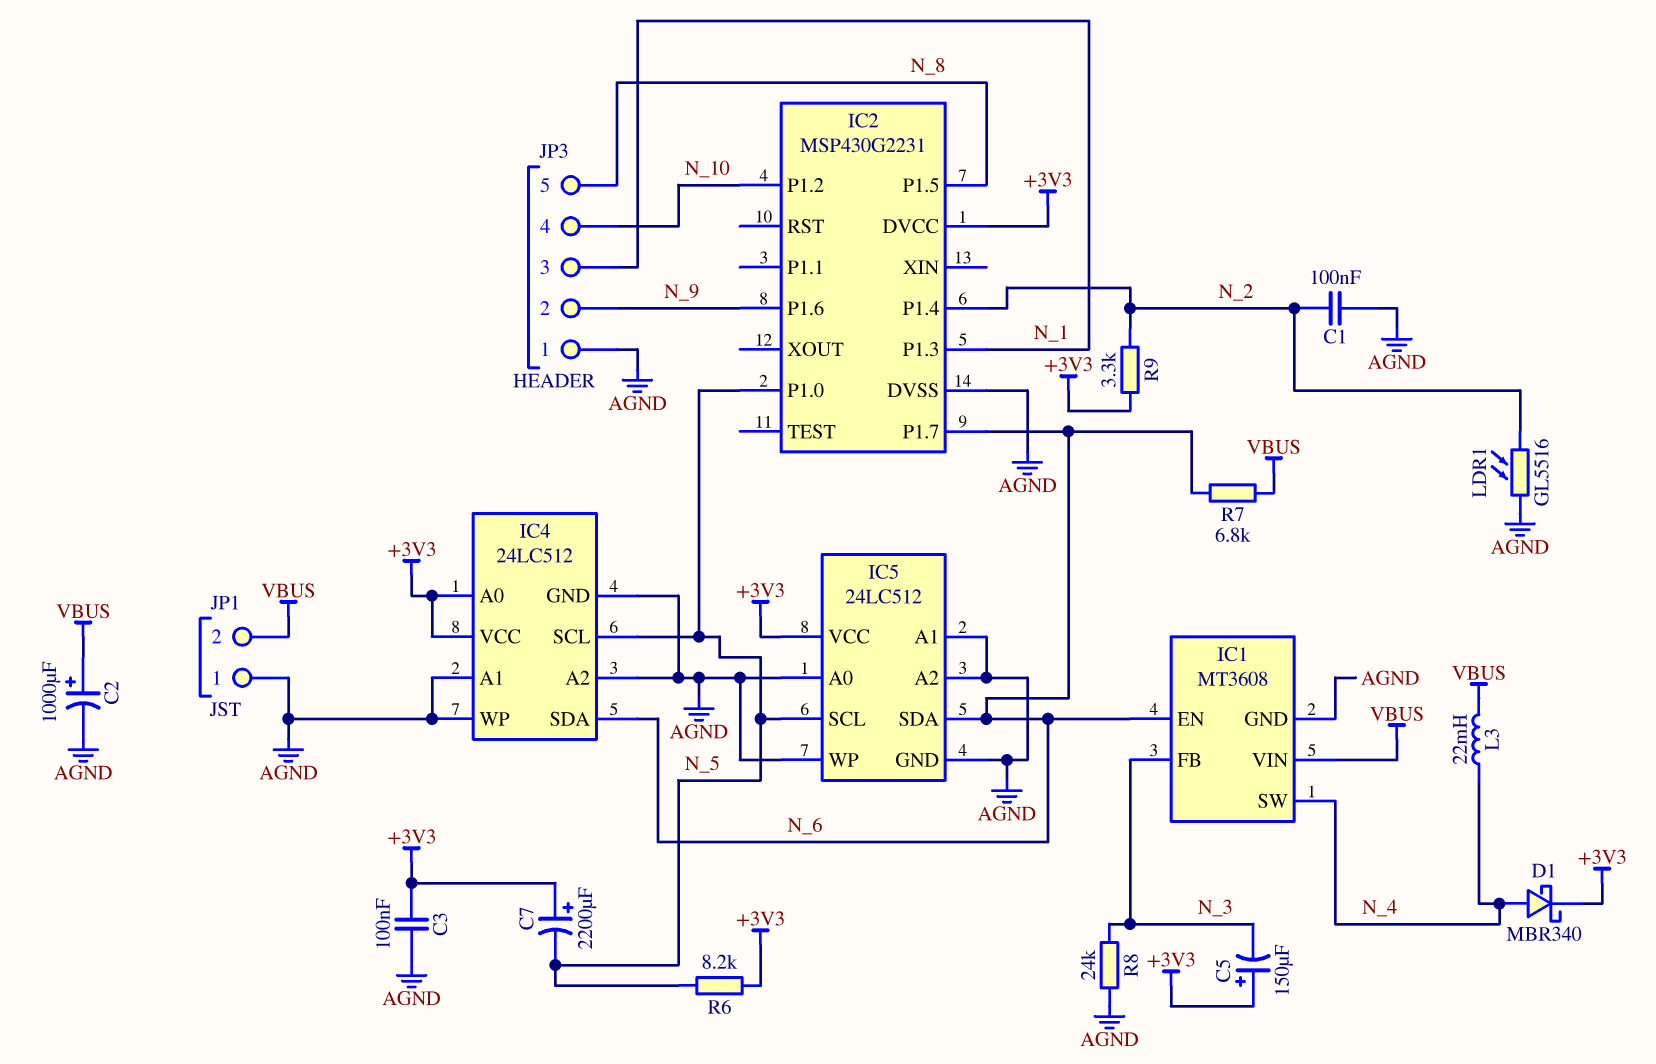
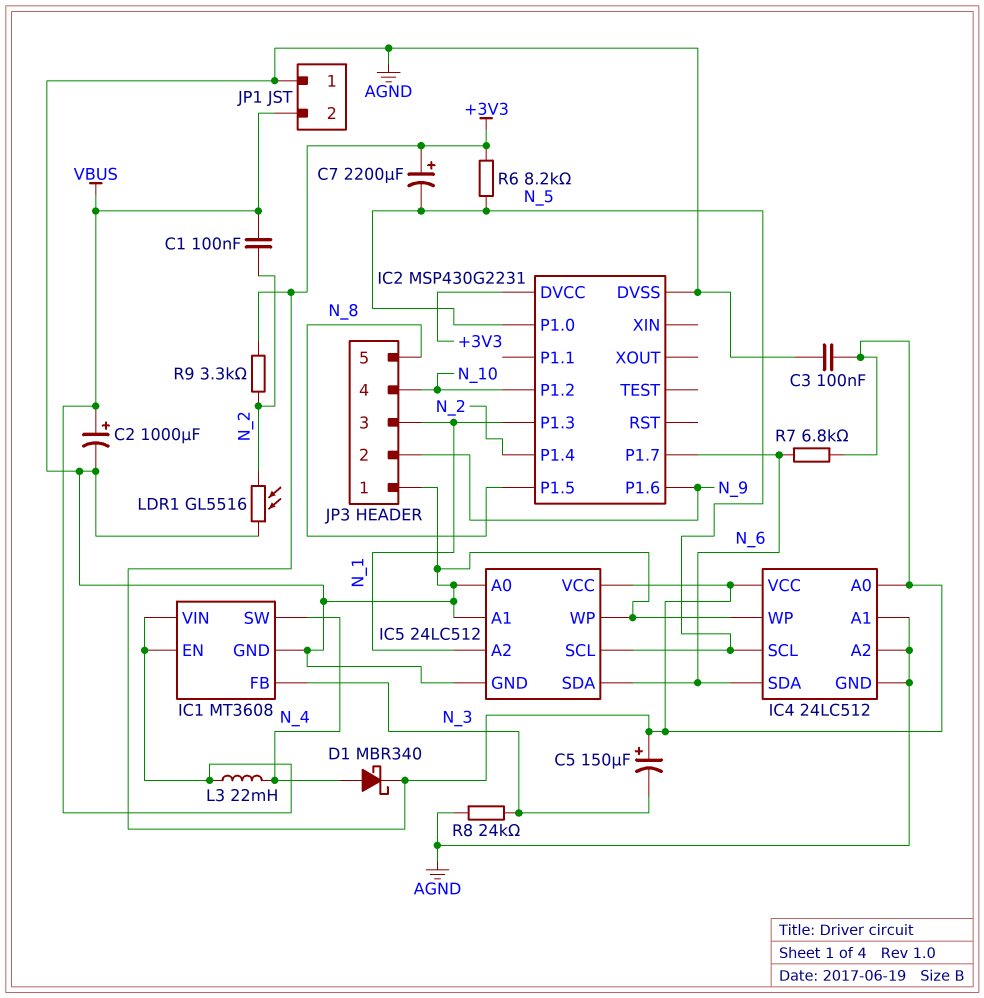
C1: 100nF (AGND, N_2) -> 100nF (N_2, VBUS)
IC1 pin EN: N_6 -> VBUS
IC5 pin A2: AGND -> N_1
R7: 6.8k (N_6, VBUS) -> 6.8k (+3V3, N_6)

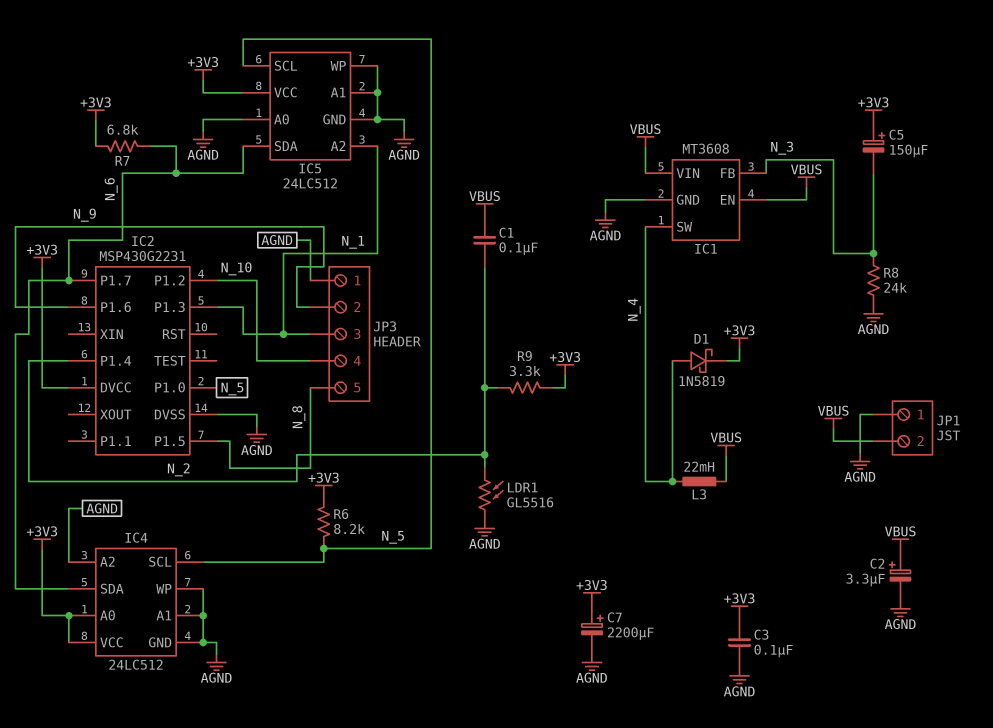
C2: 1000uF (plus VBUS, minus AGND) -> 3.3uF (plus VBUS, minus AGND)
C7: 2200uF (plus +3V3, minus N_5) -> 2200uF (plus +3V3, minus AGND)
D1: schottky MBR340 (A N_4, K +3V3) -> schottky 1N5819 (A N_4, K +3V3)

